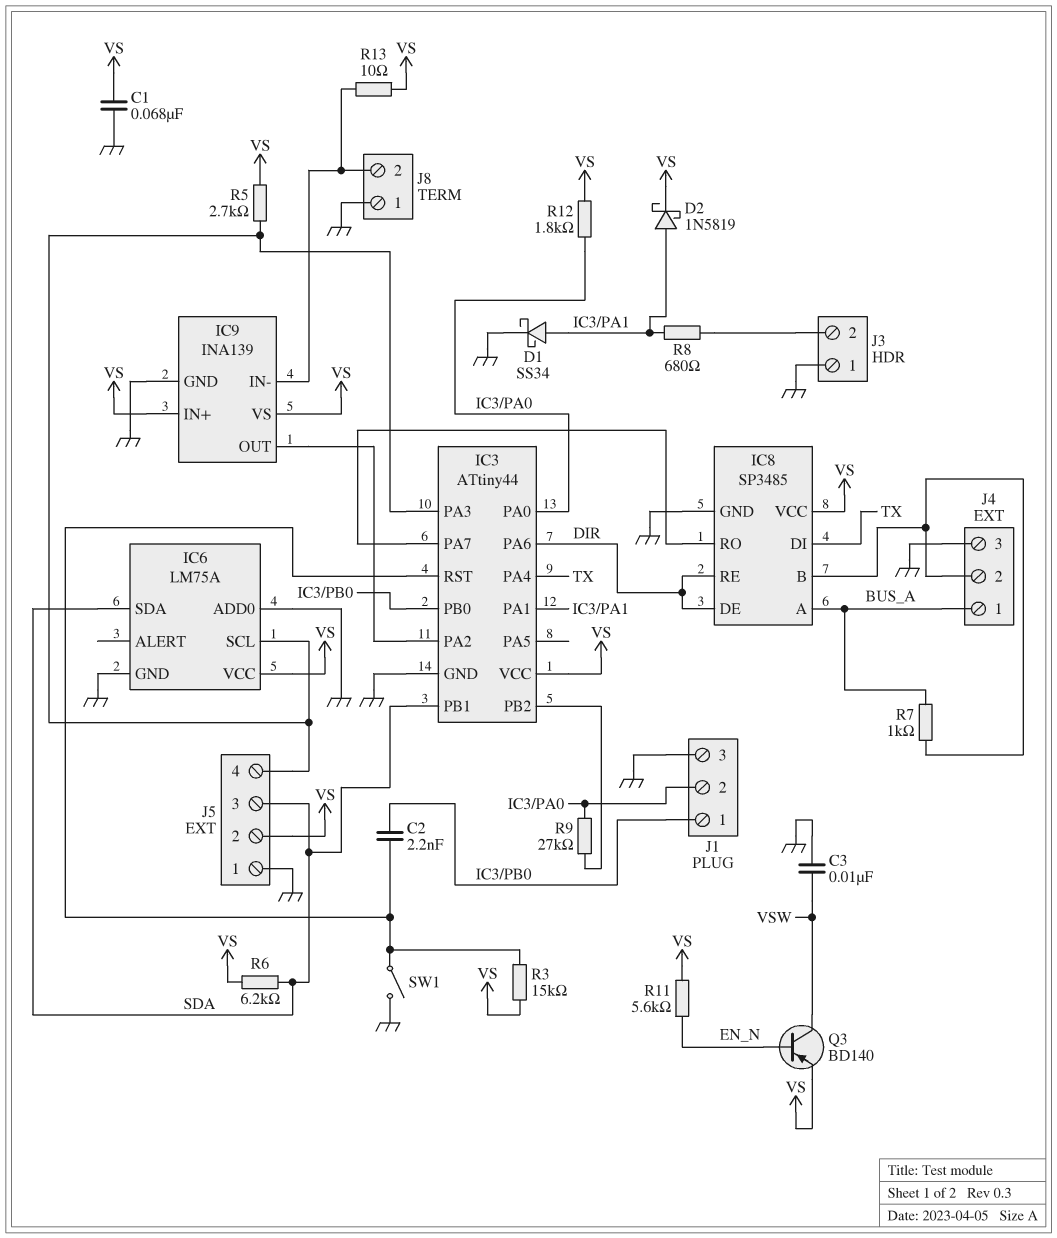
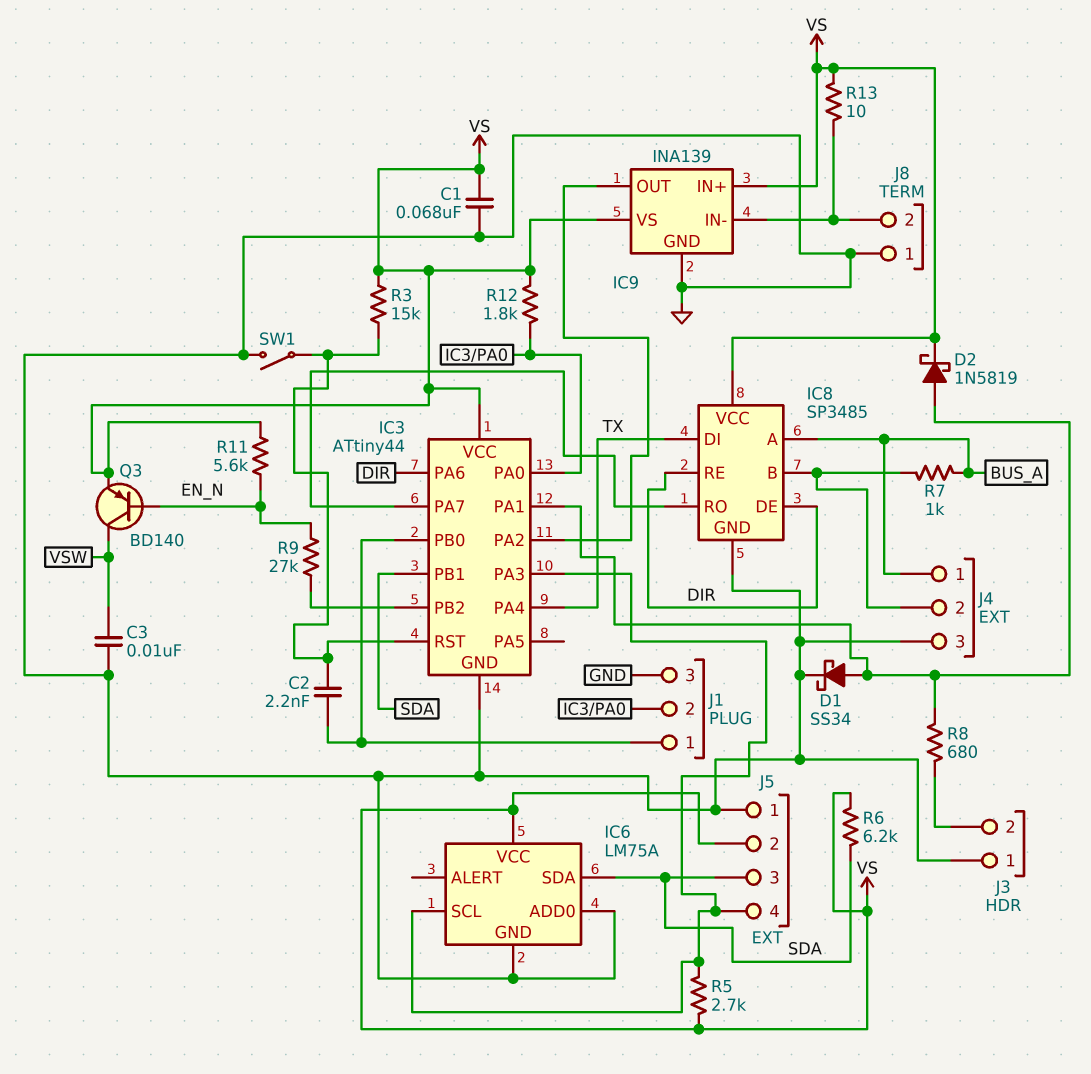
R9: 27k (IC3/PA0, IC3/PB2) -> 27k (EN_N, IC3/PB2)

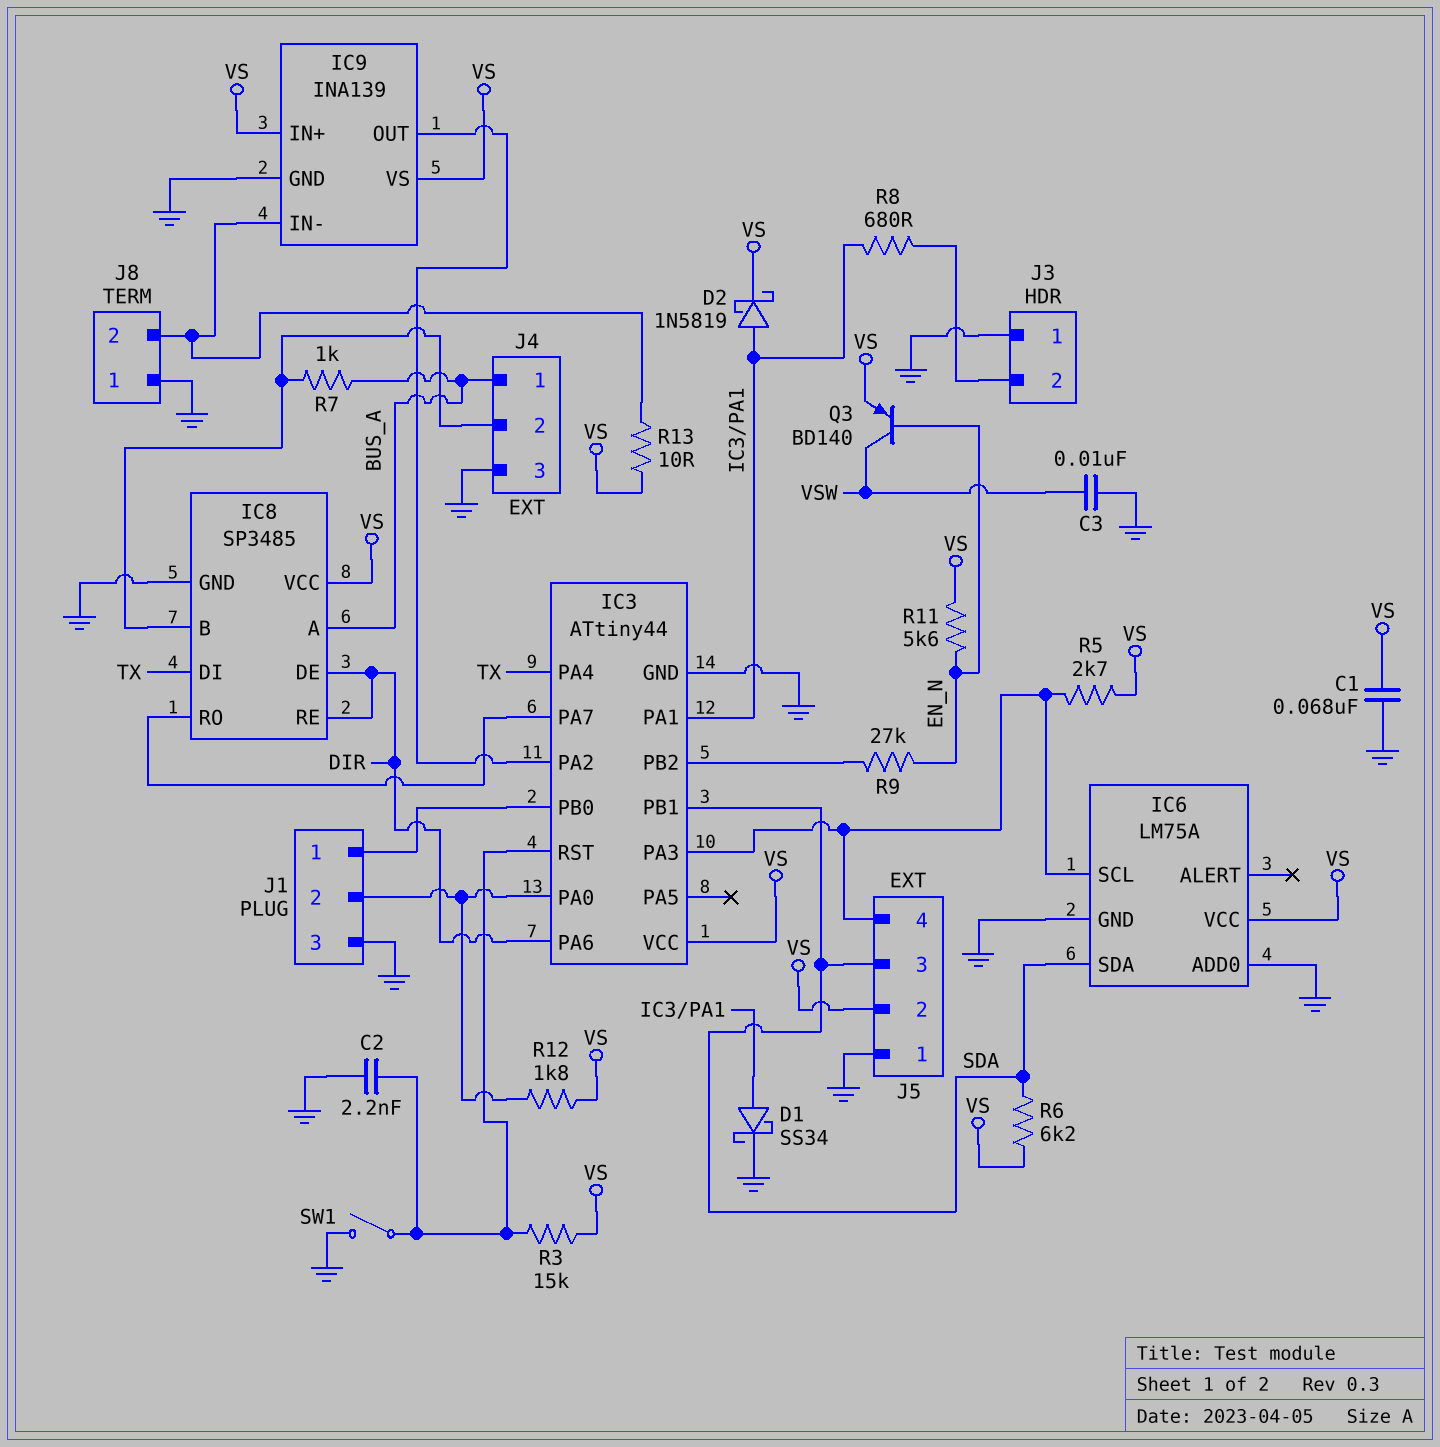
C2: 2.2nF (IC3/PB0, IC3/RST) -> 2.2nF (GND, IC3/RST)

